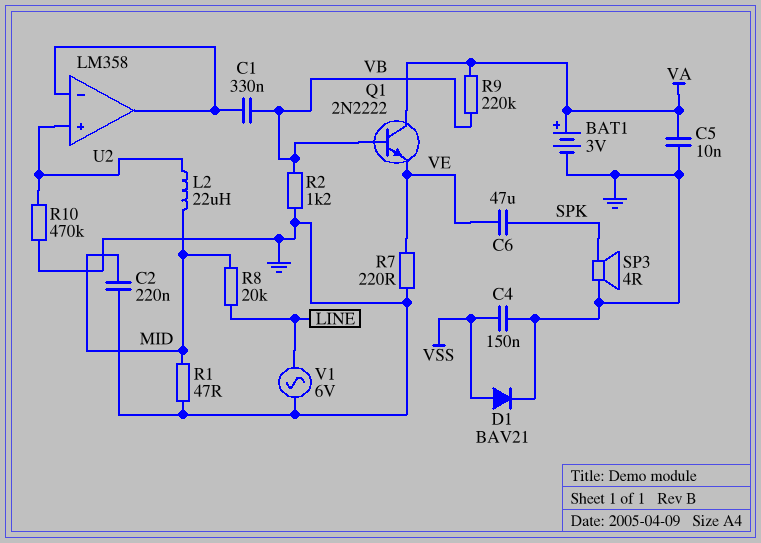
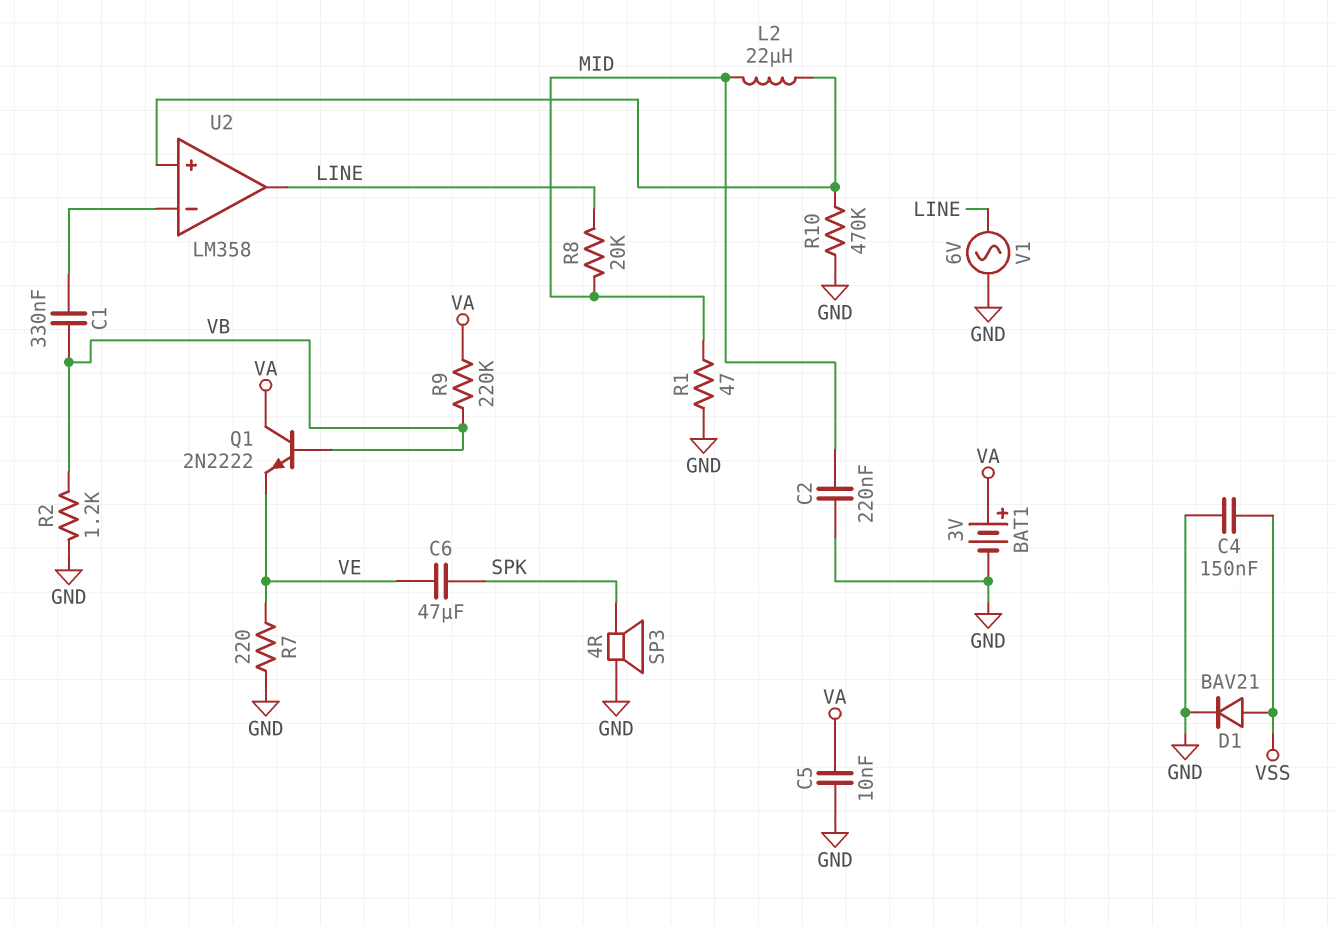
U2 pin out: U2/in- -> LINE

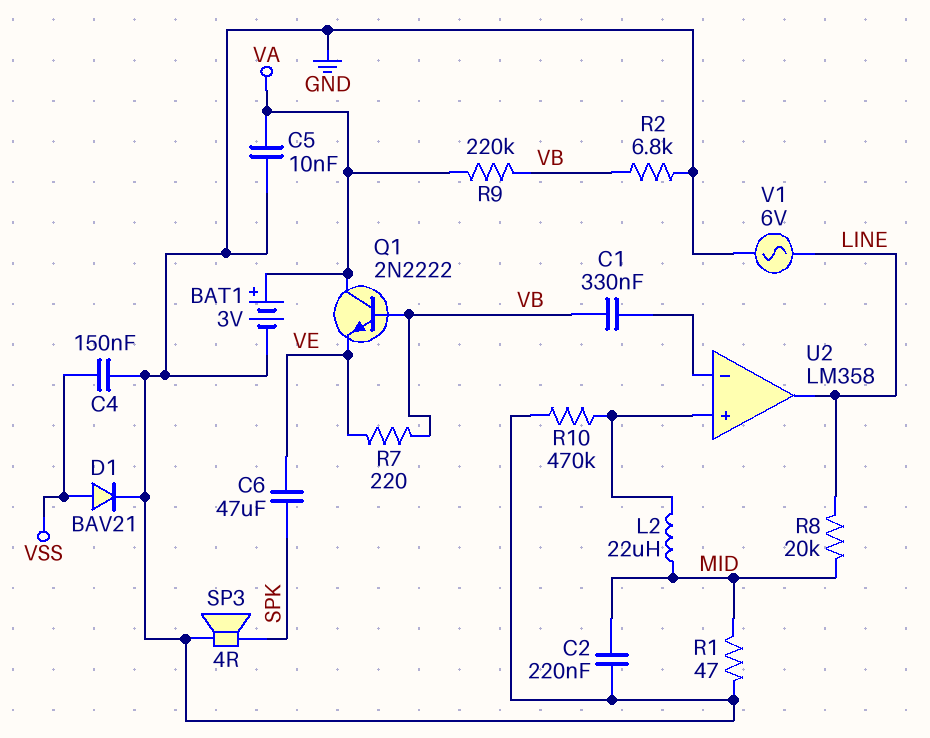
R2: 1.2k (GND, VB) -> 6.8k (GND, VB)
R7: 220 (GND, VE) -> 220 (VB, VE)

